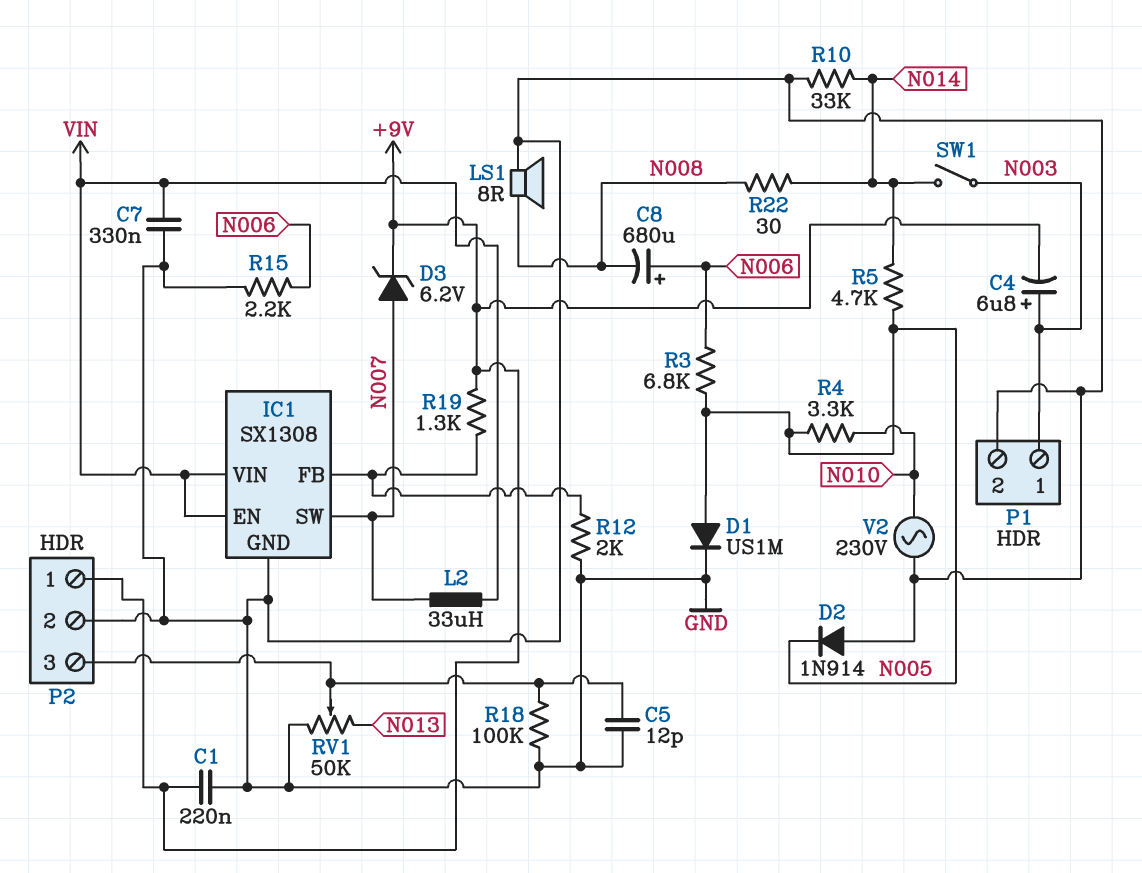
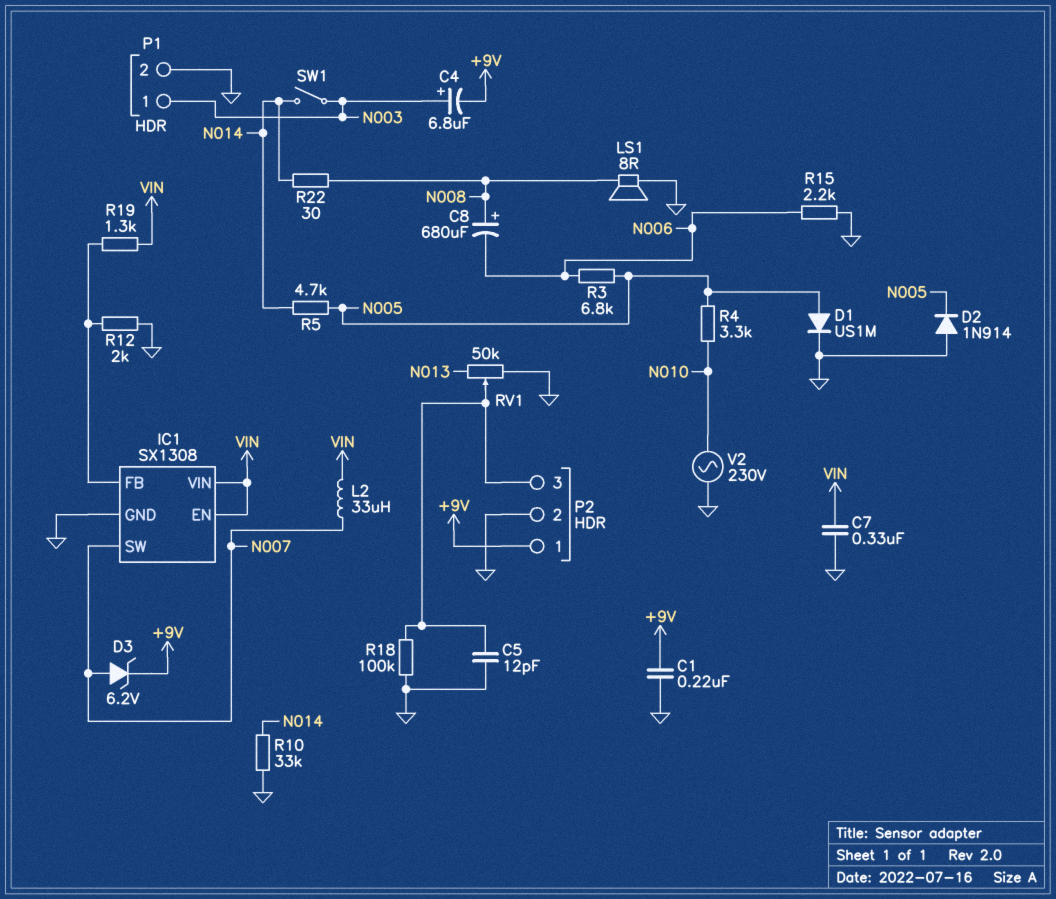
C8: 680uF (plus N006, minus N008) -> 680uF (plus N008, minus N006)
R19: 1.3k (+9V, IC1/FB) -> 1.3k (IC1/FB, VIN)

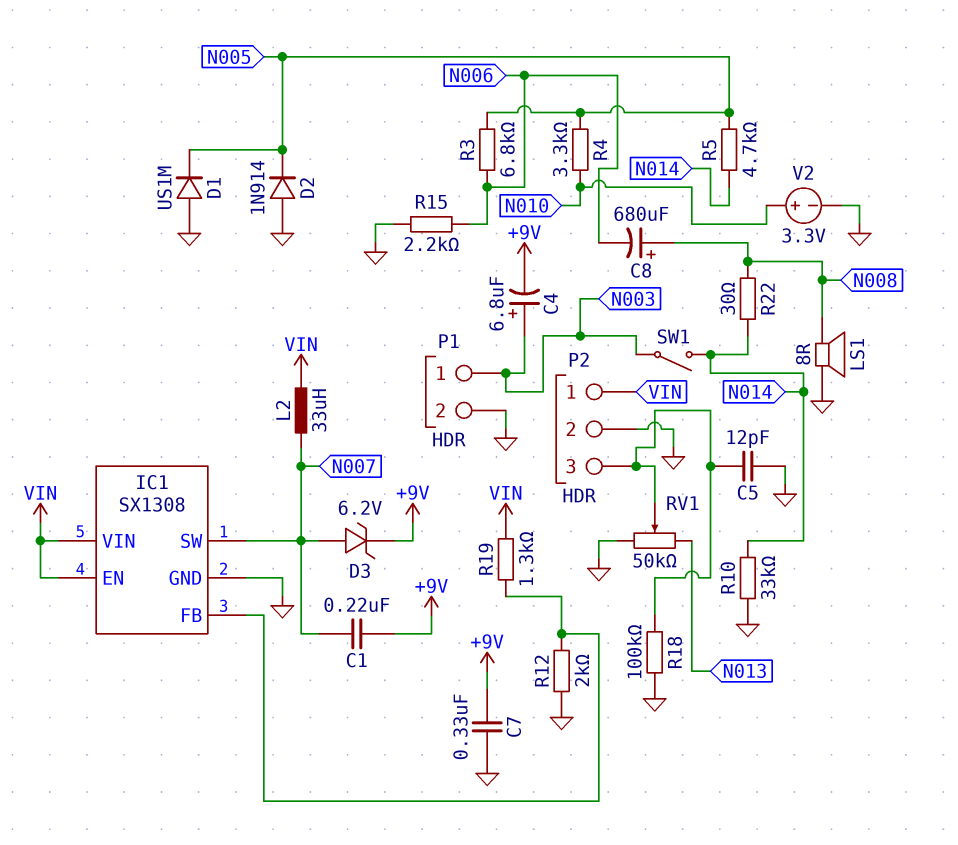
C1: 220nF (+9V, GND) -> 220nF (+9V, N007)
C7: 330nF (GND, VIN) -> 330nF (+9V, GND)
D1: diode US1M (A N005, K GND) -> diode US1M (A GND, K N005)
P2 pin 1: +9V -> VIN
V2: AC 230V (GND, N010) -> 3.3V (plus N010, minus GND)

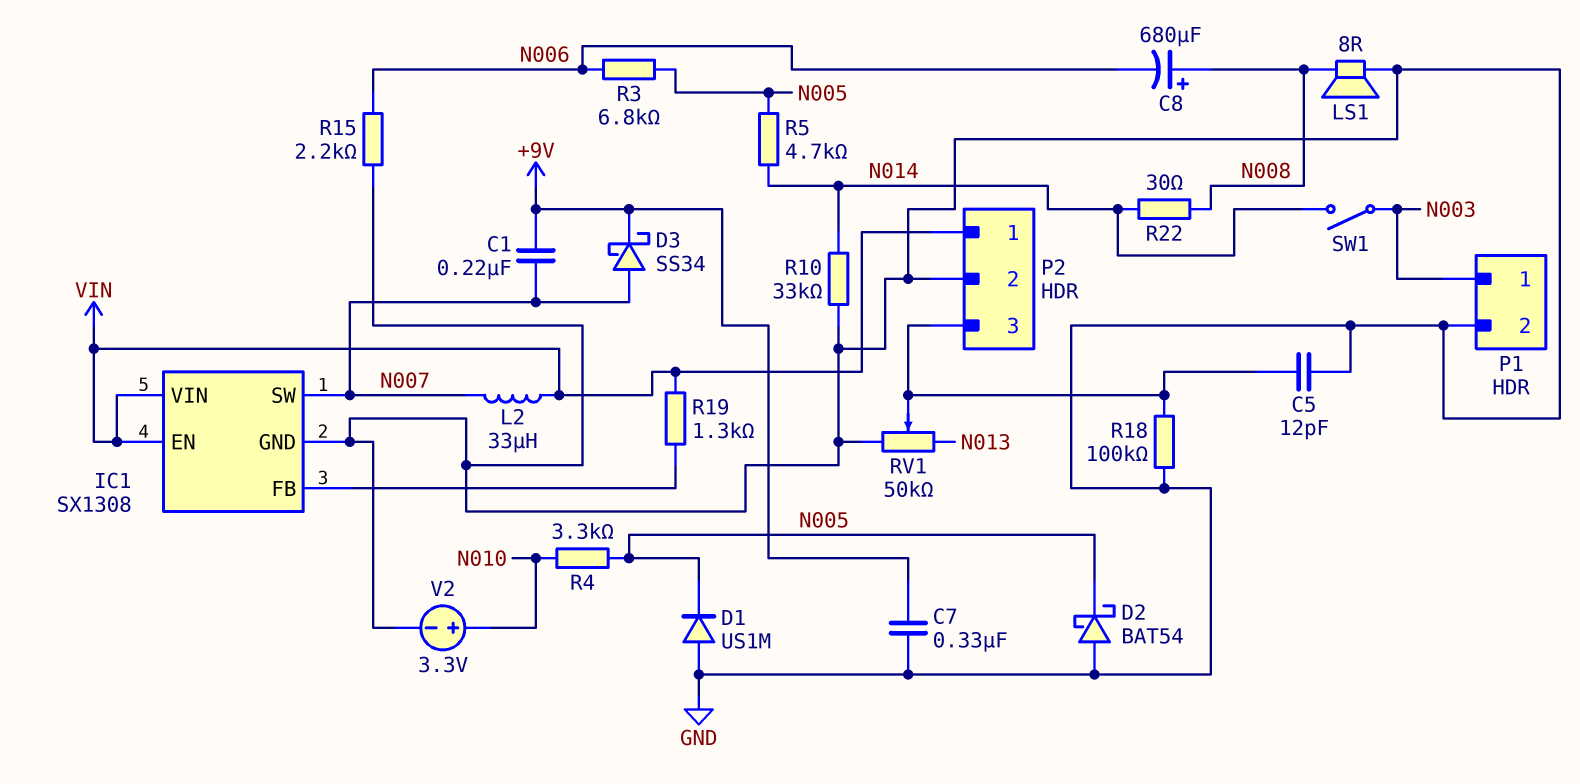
C4: 6.8uF (plus N003, minus +9V) -> none
D2: diode 1N914 (A GND, K N005) -> schottky BAT54 (A GND, K N005)
D3: zener 6.2V (A N007, K +9V) -> schottky SS34 (A N007, K +9V)
R12: 2k (GND, IC1/FB) -> none

